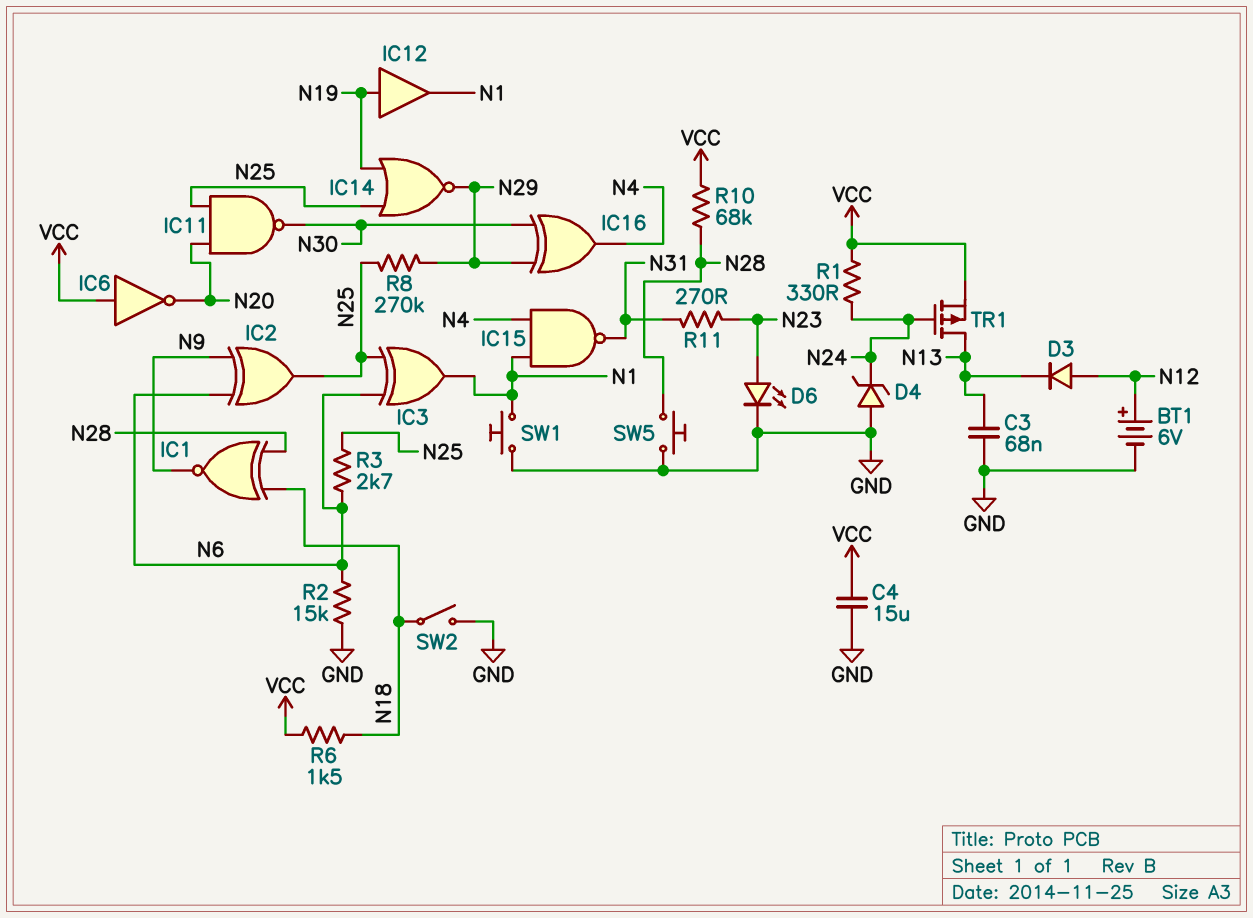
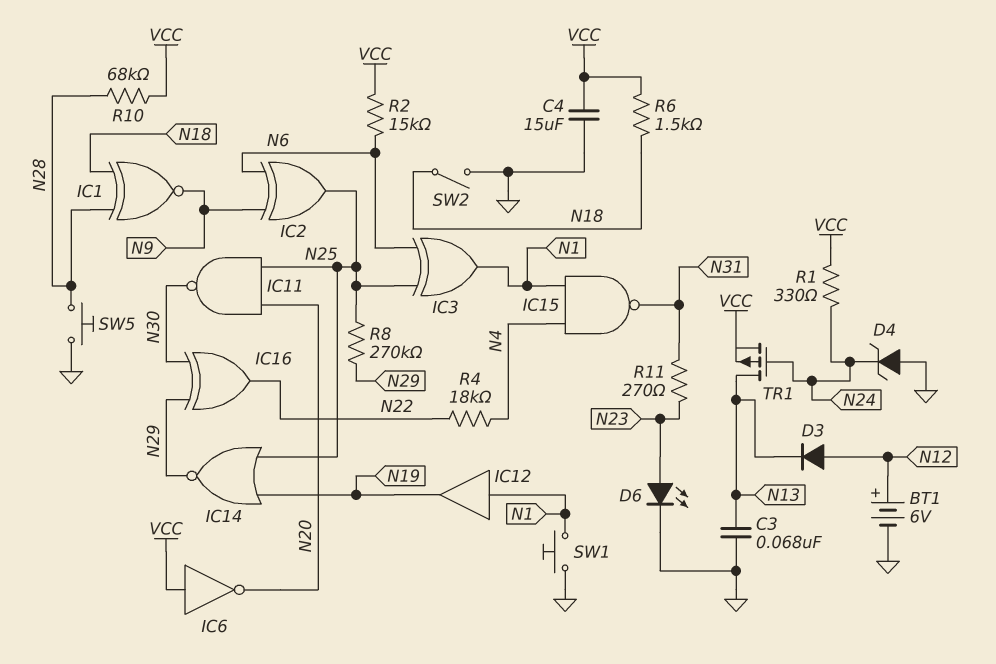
IC12: buffer (in N19, out N1) -> buffer (in N1, out N19)
IC16: XOR (in N29, in N30, out N4) -> XOR (in N29, in N30, out N22)
R2: 15k (GND, N6) -> 15k (N6, VCC)
R3: 2.7k (N6, N25) -> none
R4: none -> 18k (N4, N22)

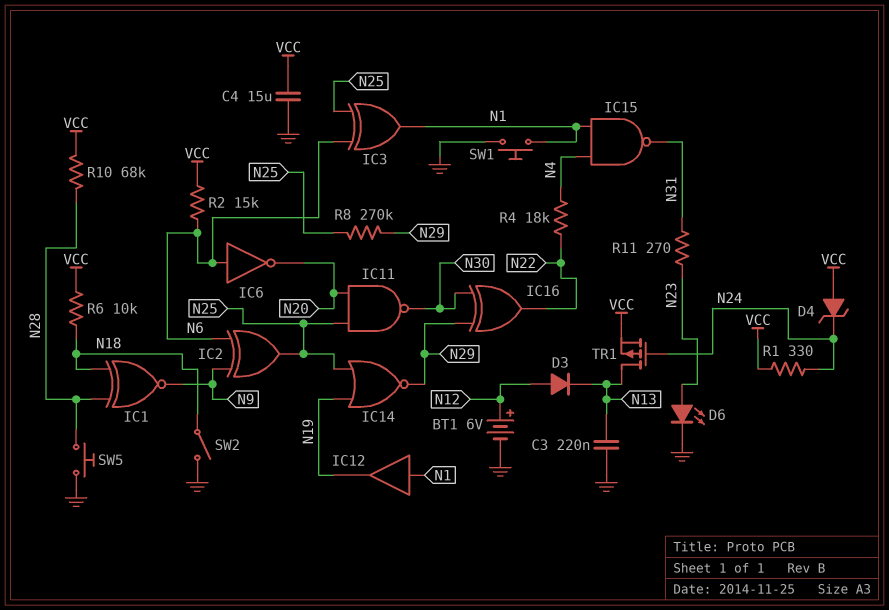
C3: 68nF (GND, N13) -> 220nF (GND, N13)
D4: zener (A GND, K N24) -> zener (A VCC, K N24)
IC6: NOT (in VCC, out N20) -> NOT (in N6, out N20)
R6: 1.5k (N18, VCC) -> 10k (N18, VCC)

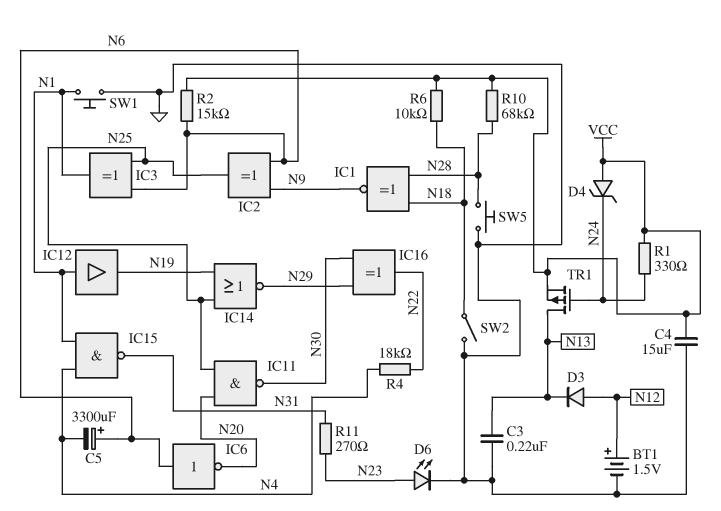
BT1: 6V (plus N12, minus GND) -> 1.5V (plus N12, minus GND)
C5: none -> 3300uF (plus N6, minus N4)
R8: 270k (N25, N29) -> none

